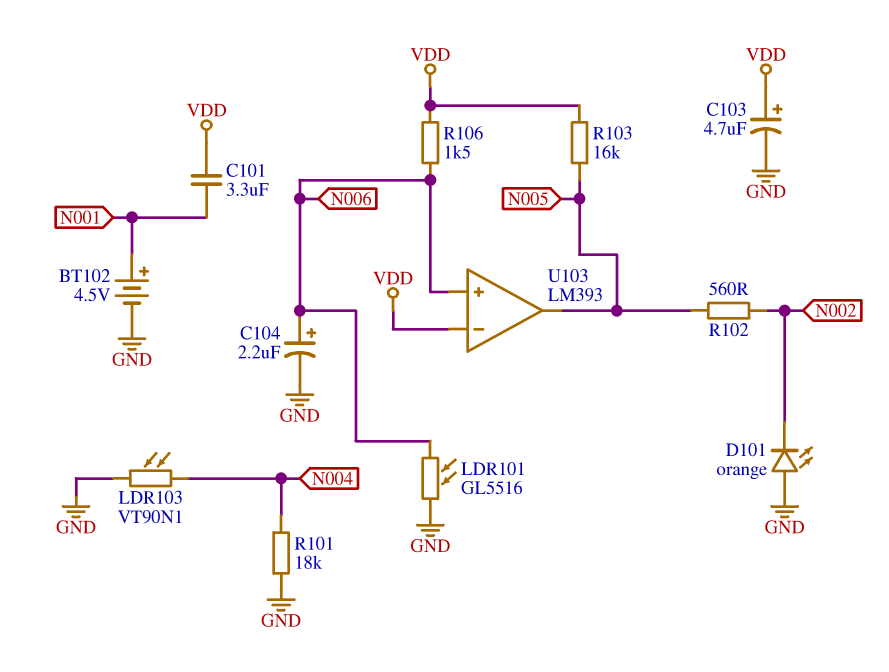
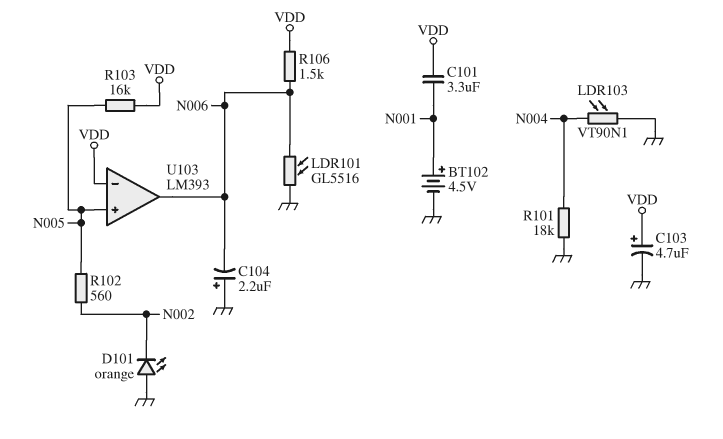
C104: 2.2uF (plus N006, minus GND) -> 2.2uF (plus GND, minus N006)
U103 pin in+: N006 -> N005
U103 pin out: N005 -> N006

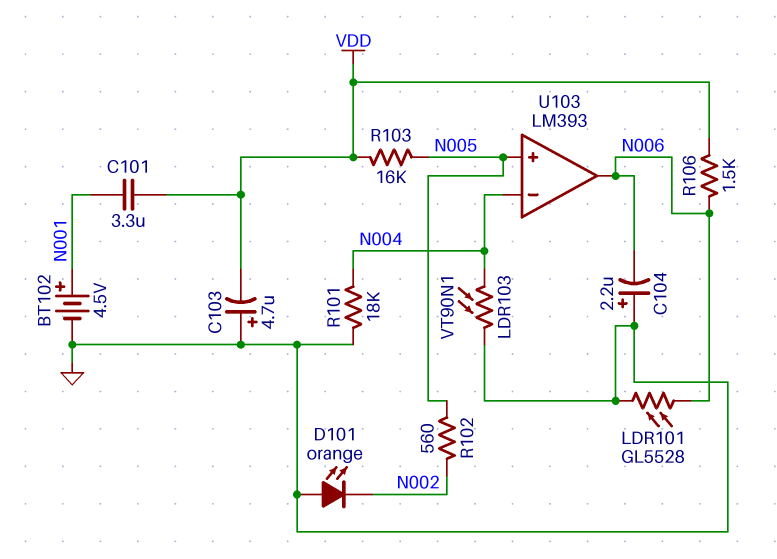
C103: 4.7uF (plus VDD, minus GND) -> 4.7uF (plus GND, minus VDD)
LDR101: GL5516 (GND, N006) -> GL5528 (GND, N006)
U103 pin in-: VDD -> N004

